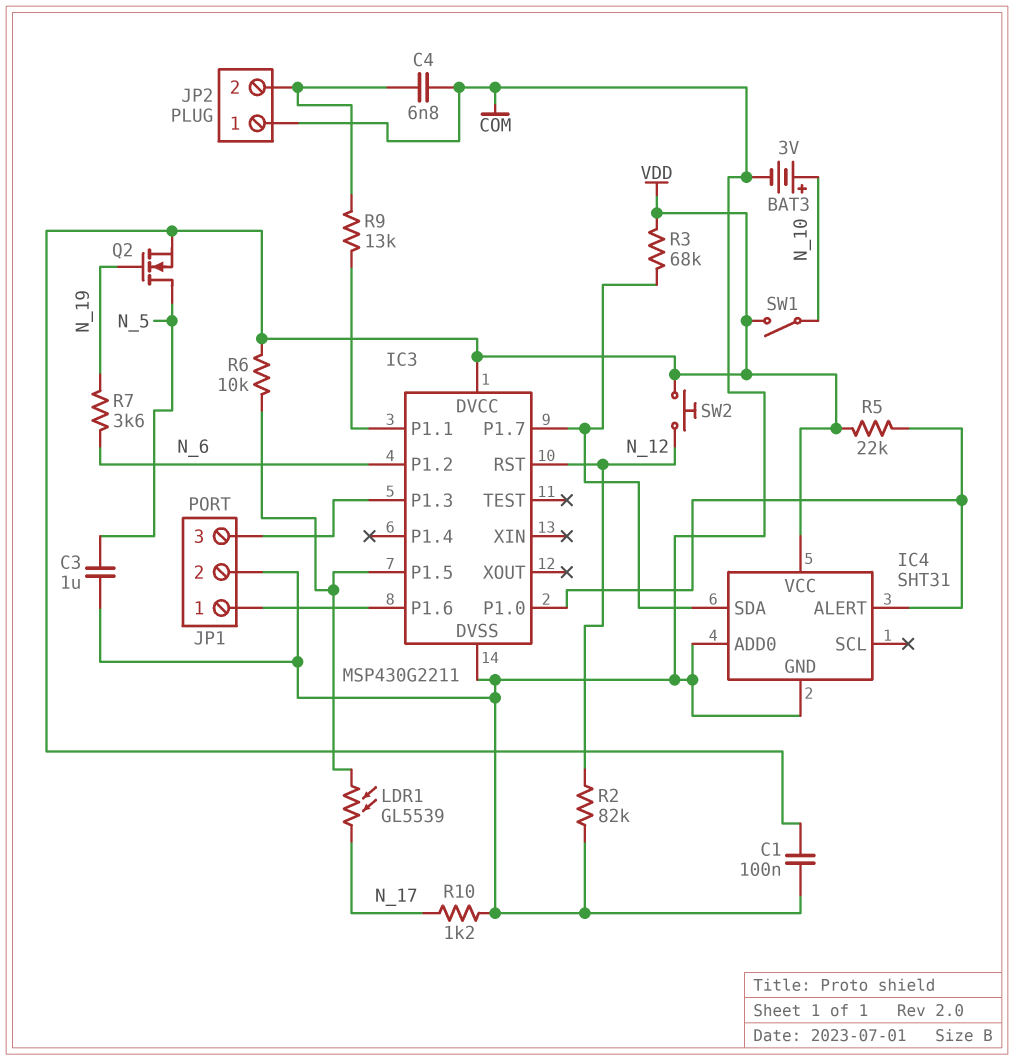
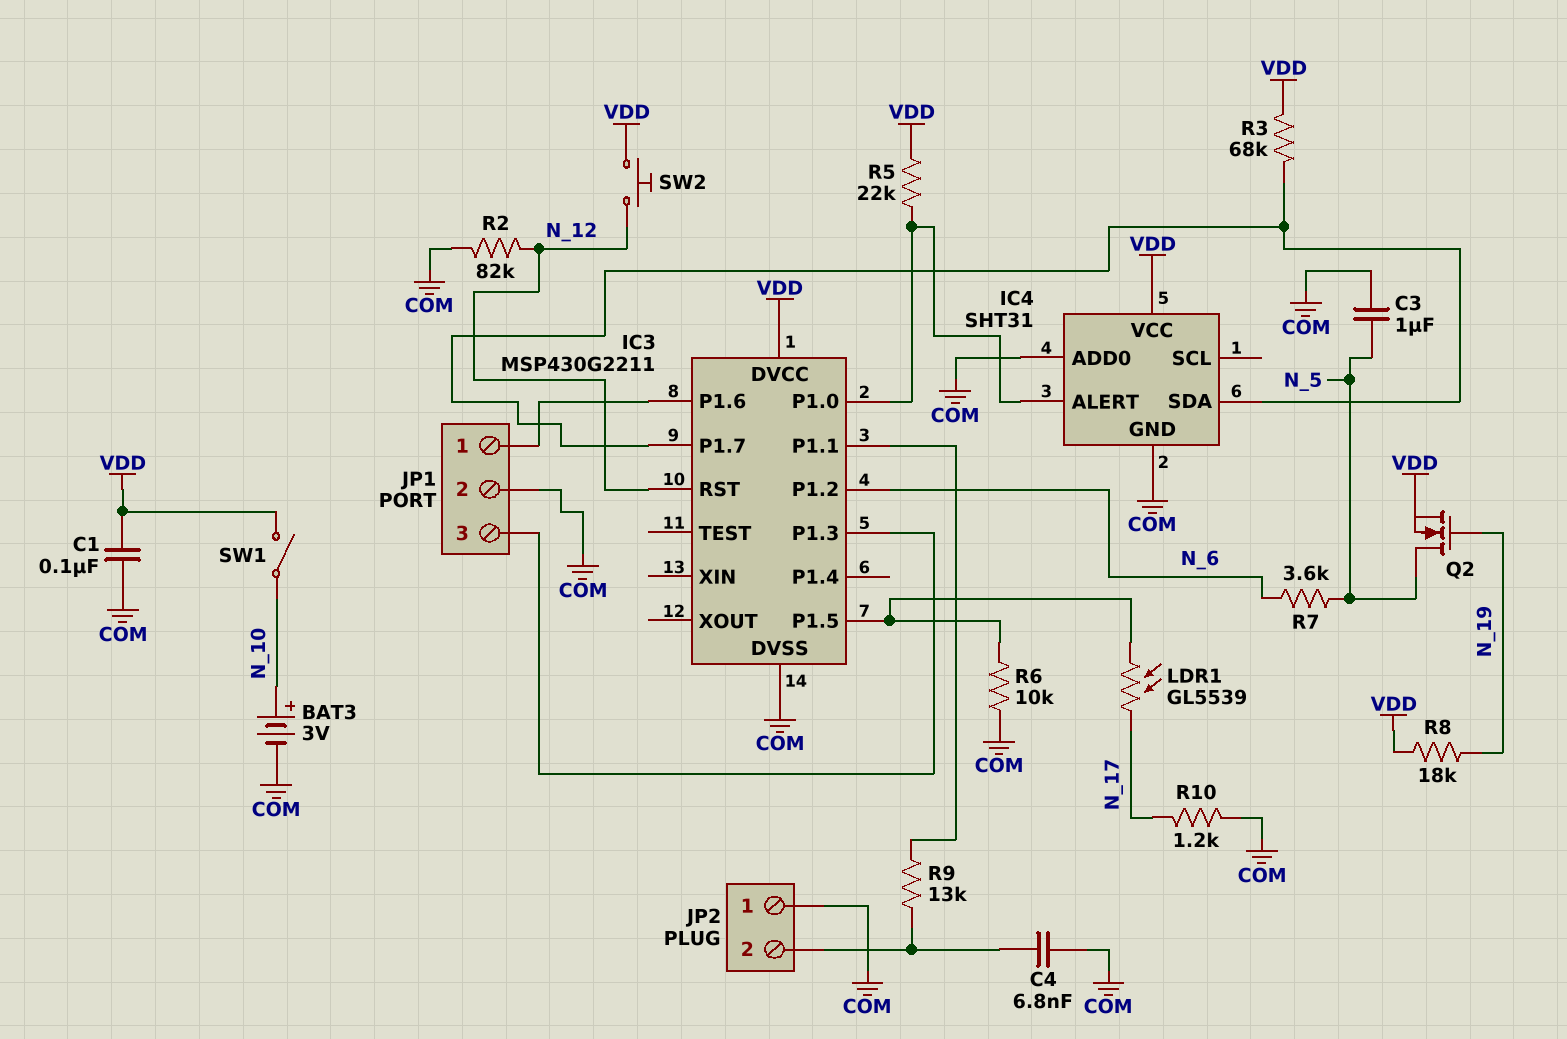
R6: 10k (IC3/P1.5, VDD) -> 10k (COM, IC3/P1.5)
R7: 3.6k (N_6, N_19) -> 3.6k (N_5, N_6)
R8: none -> 18k (N_19, VDD)

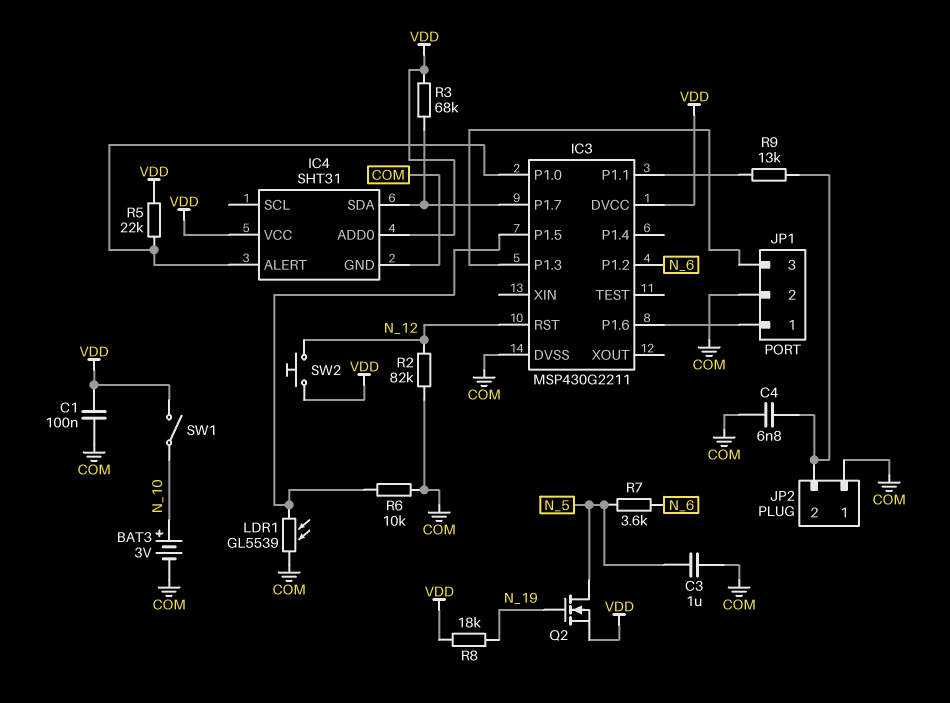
IC4 pin ADD0: COM -> VDD
LDR1: GL5539 (IC3/P1.5, N_17) -> GL5539 (COM, IC3/P1.5)
R10: 1.2k (COM, N_17) -> none

